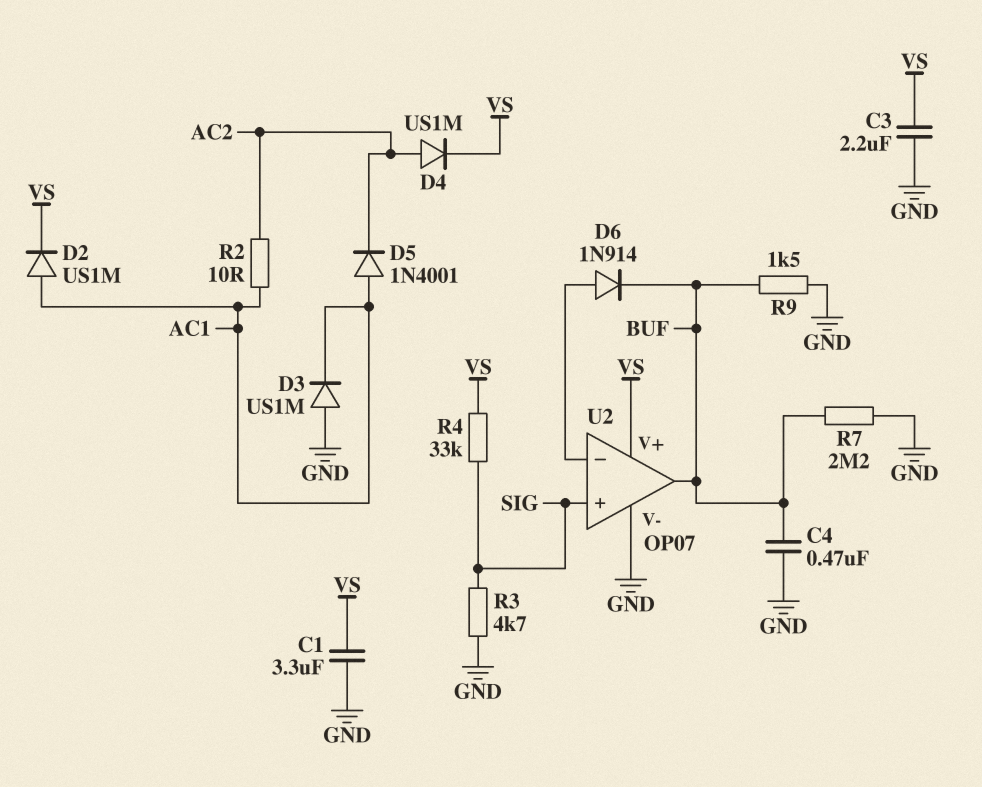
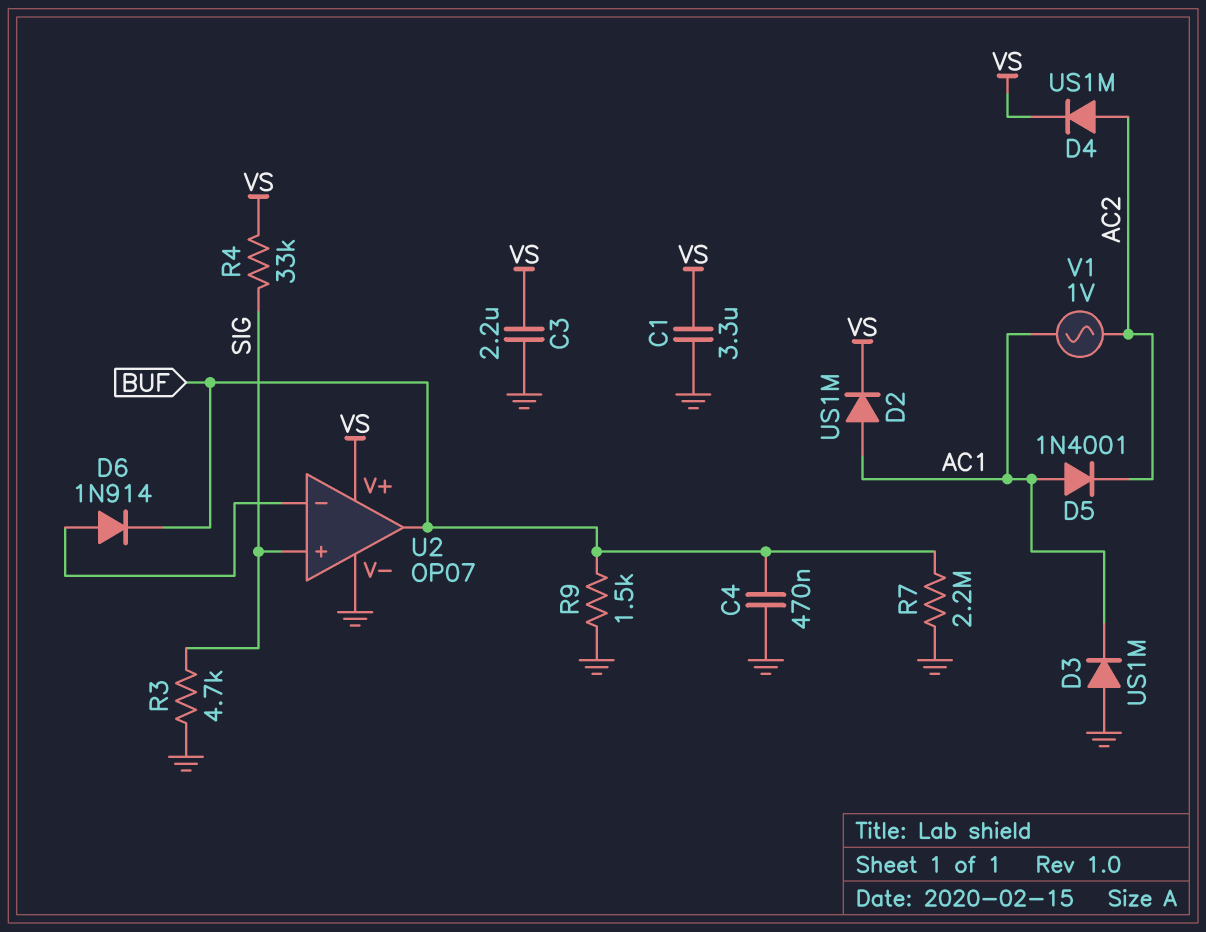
R2: 10 (AC1, AC2) -> none
V1: none -> AC 1V (AC1, AC2)

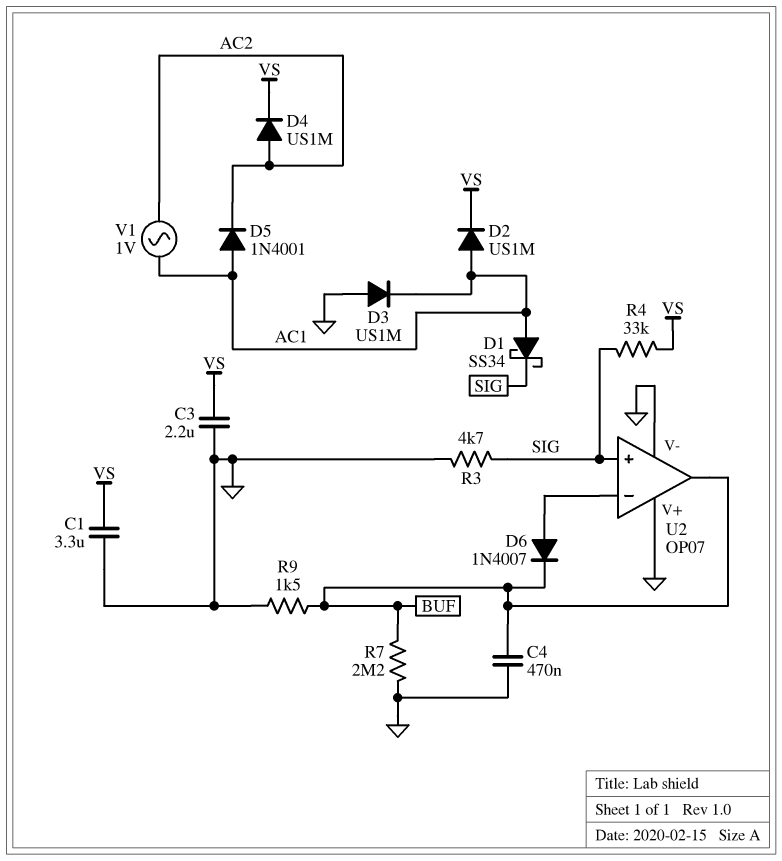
D1: none -> schottky SS34 (A AC1, K SIG)
D6: diode 1N914 (A U2/in-, K BUF) -> diode 1N4007 (A U2/in-, K BUF)
U2 pin V+: VS -> GND

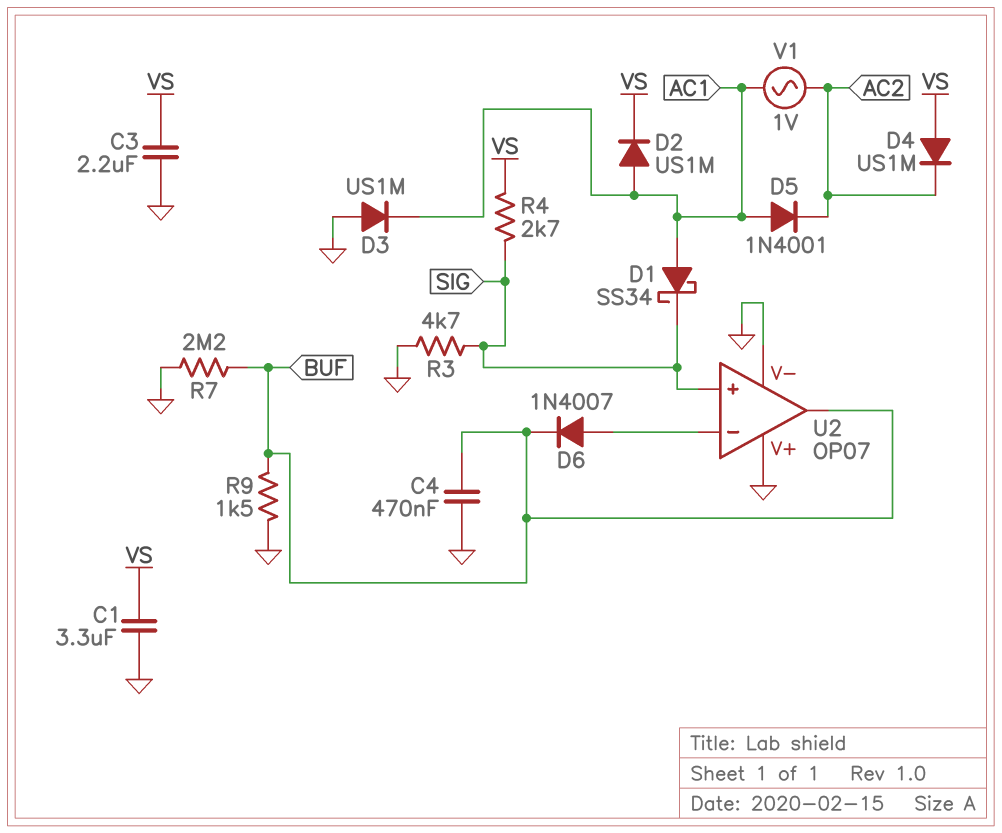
D4: diode US1M (A AC2, K VS) -> diode US1M (A VS, K AC2)
R4: 33k (SIG, VS) -> 2.7k (SIG, VS)

